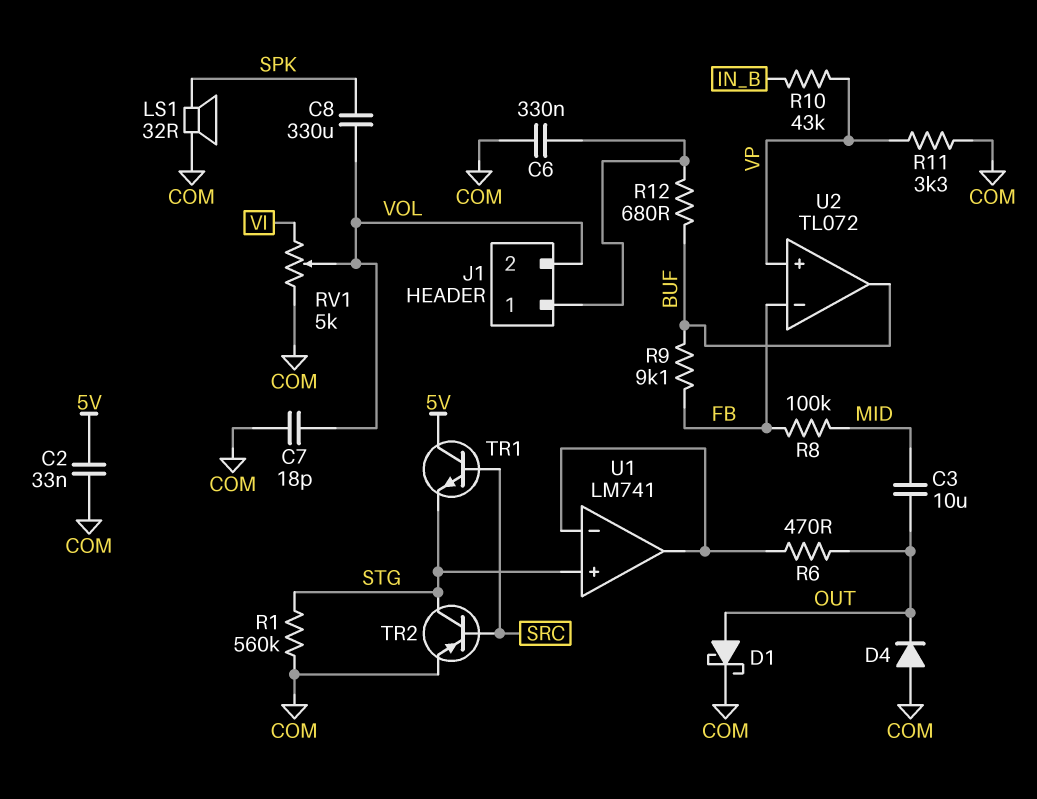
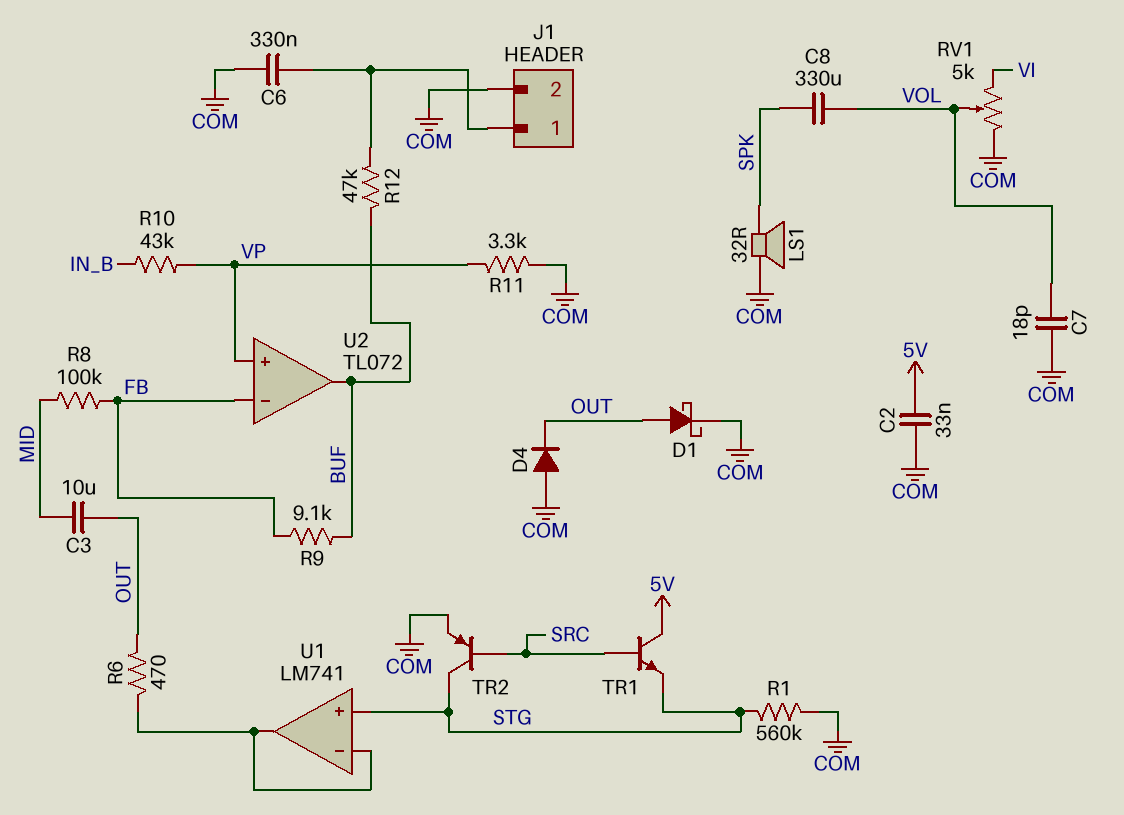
J1 pin 2: VOL -> COM
R12: 680 (BUF, J1/1) -> 47k (BUF, J1/1)

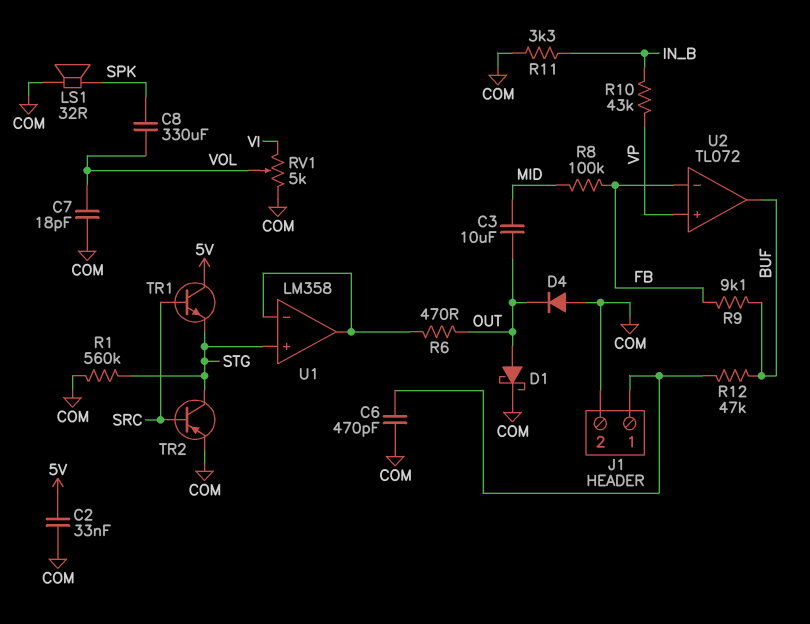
C6: 330nF (COM, J1/1) -> 470pF (COM, J1/1)
R11: 3.3k (COM, VP) -> 3.3k (COM, IN_B)
U1: LM741 -> LM358

